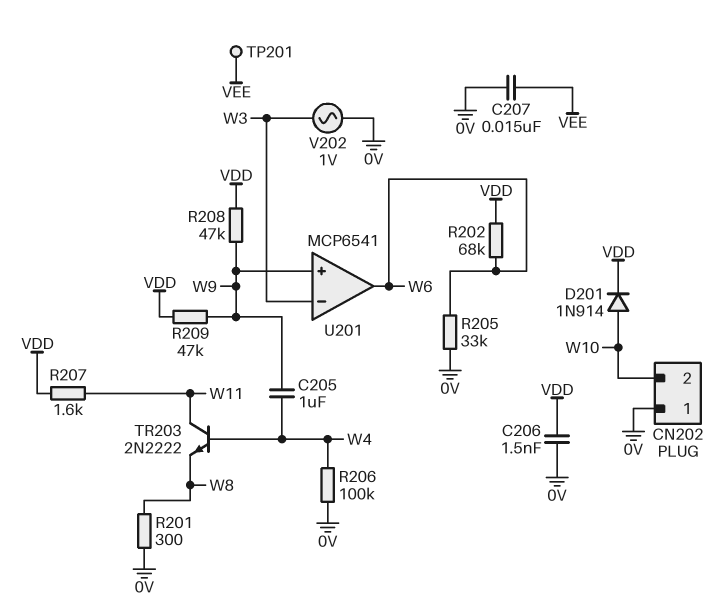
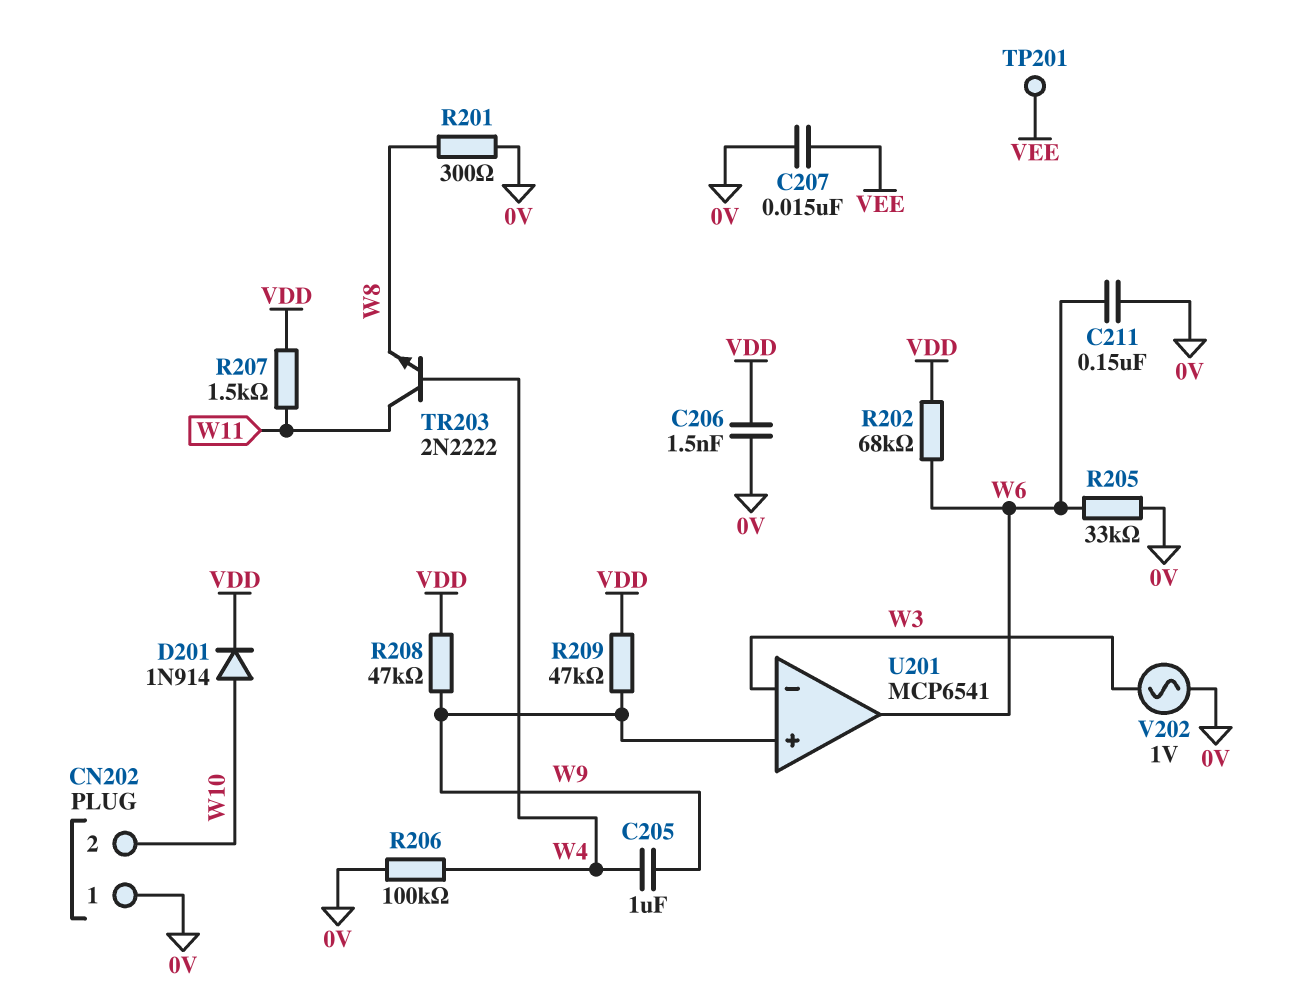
C211: none -> 150nF (0V, W6)
R207: 1.6k (VDD, W11) -> 1.5k (VDD, W11)

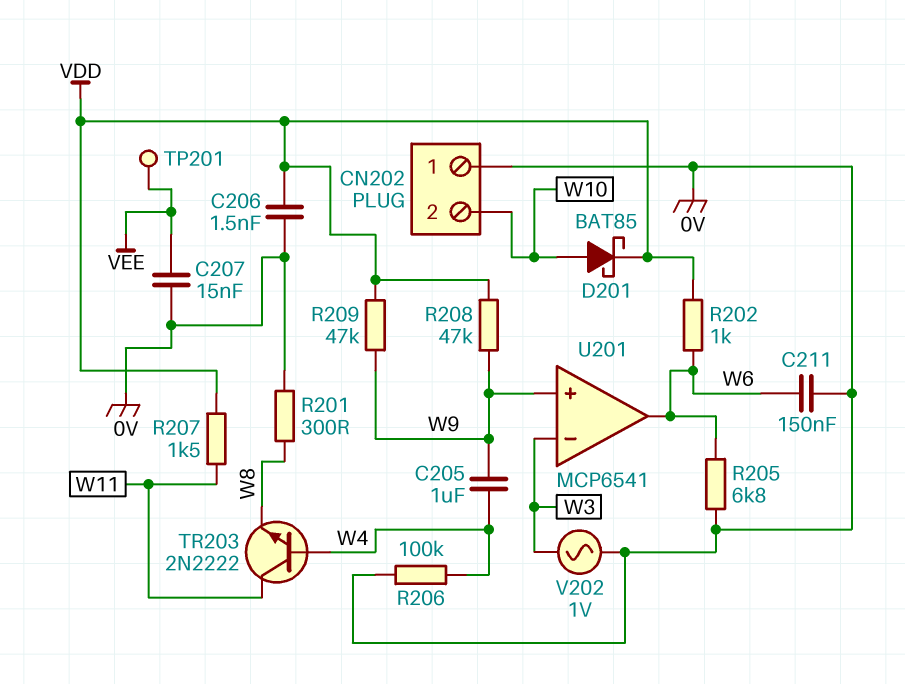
D201: diode 1N914 (A W10, K VDD) -> schottky BAT85 (A W10, K VDD)
R202: 68k (VDD, W6) -> 1k (VDD, W6)
R205: 33k (0V, W6) -> 6.8k (0V, W6)

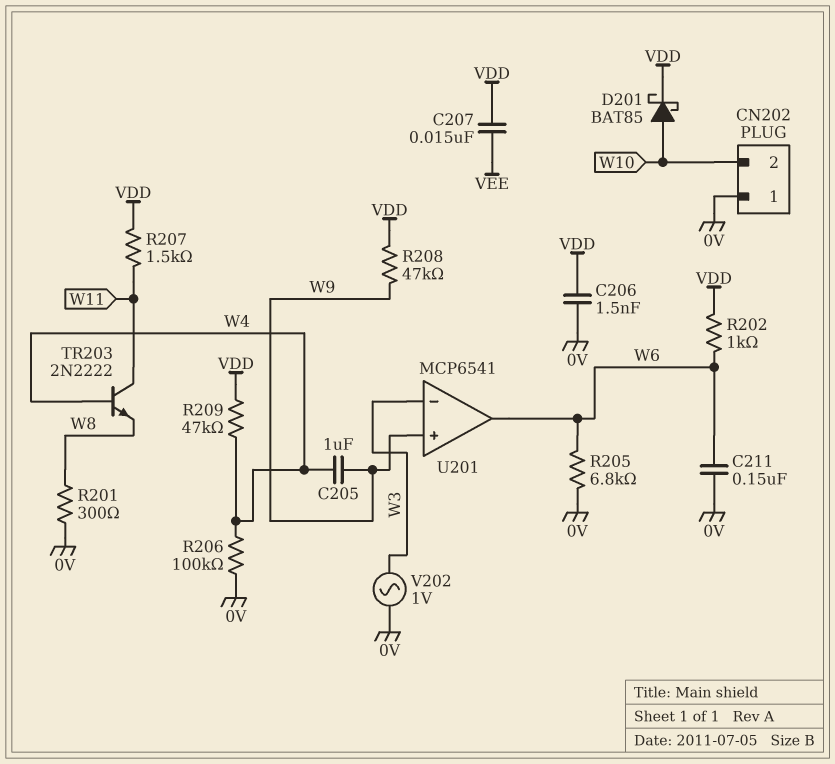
C207: 15nF (0V, VEE) -> 15nF (VDD, VEE)
R209: 47k (VDD, W9) -> 47k (VDD, W4)
TP201: test point (VEE) -> none

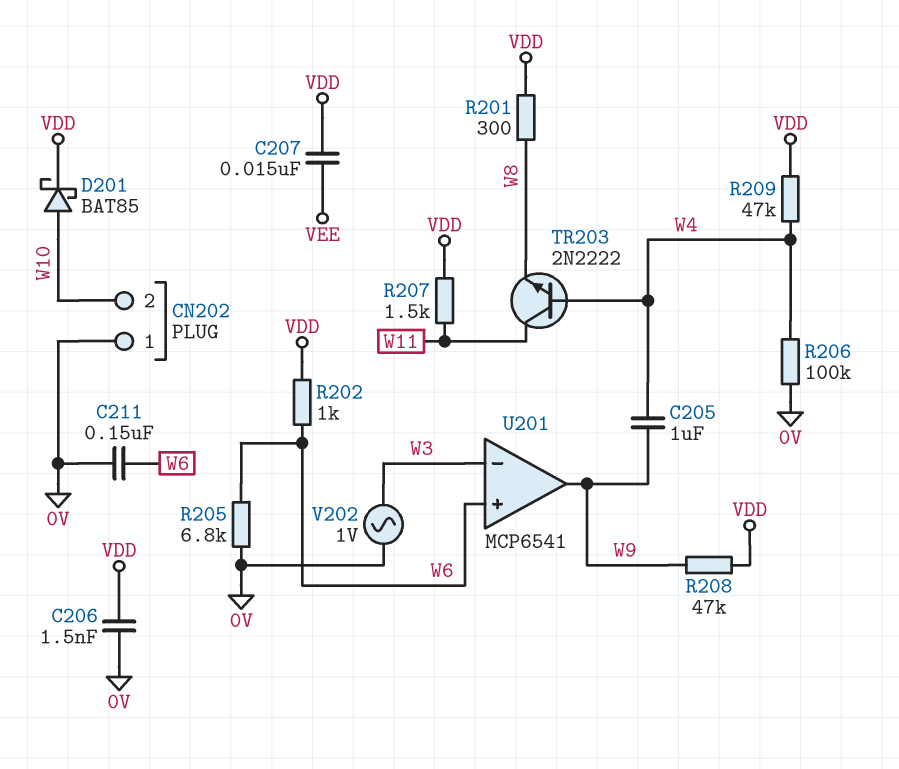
R201: 300 (0V, W8) -> 300 (VDD, W8)
U201 pin in+: W9 -> W6
U201 pin out: W6 -> W9

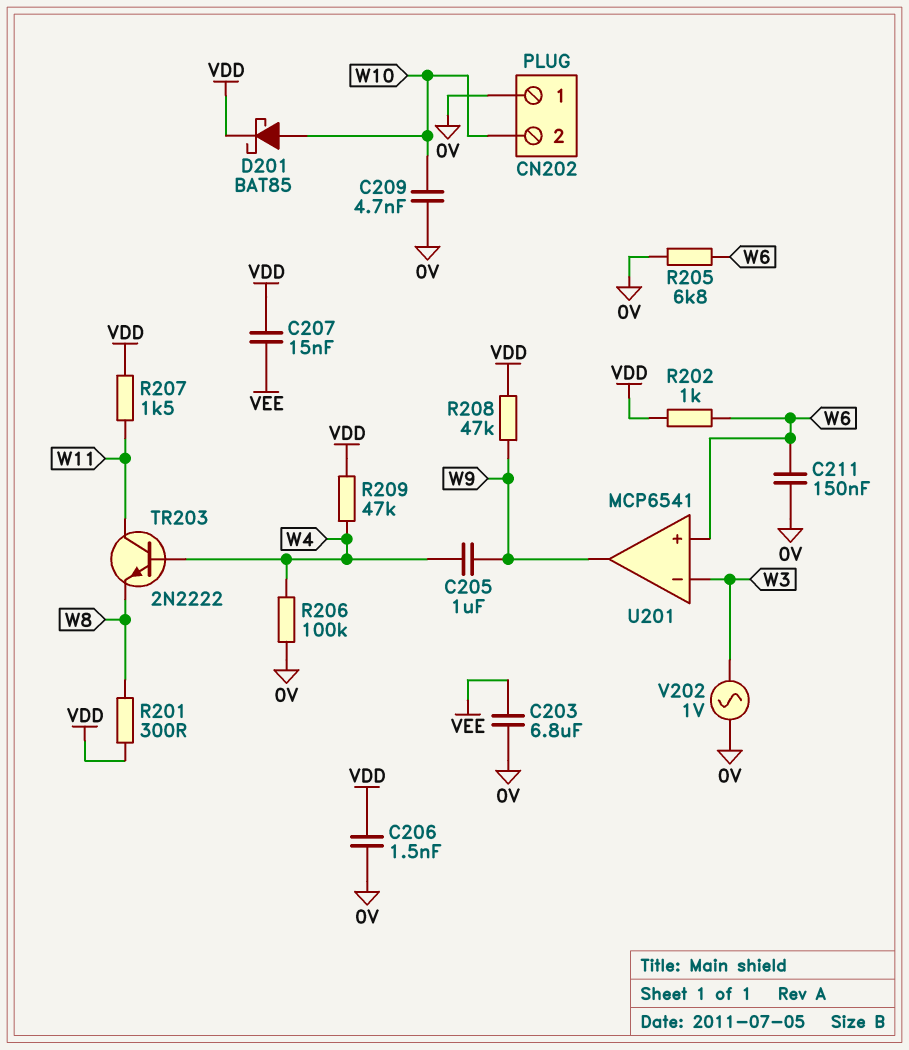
C203: none -> 6.8uF (0V, VEE)
C209: none -> 4.7nF (0V, W10)

